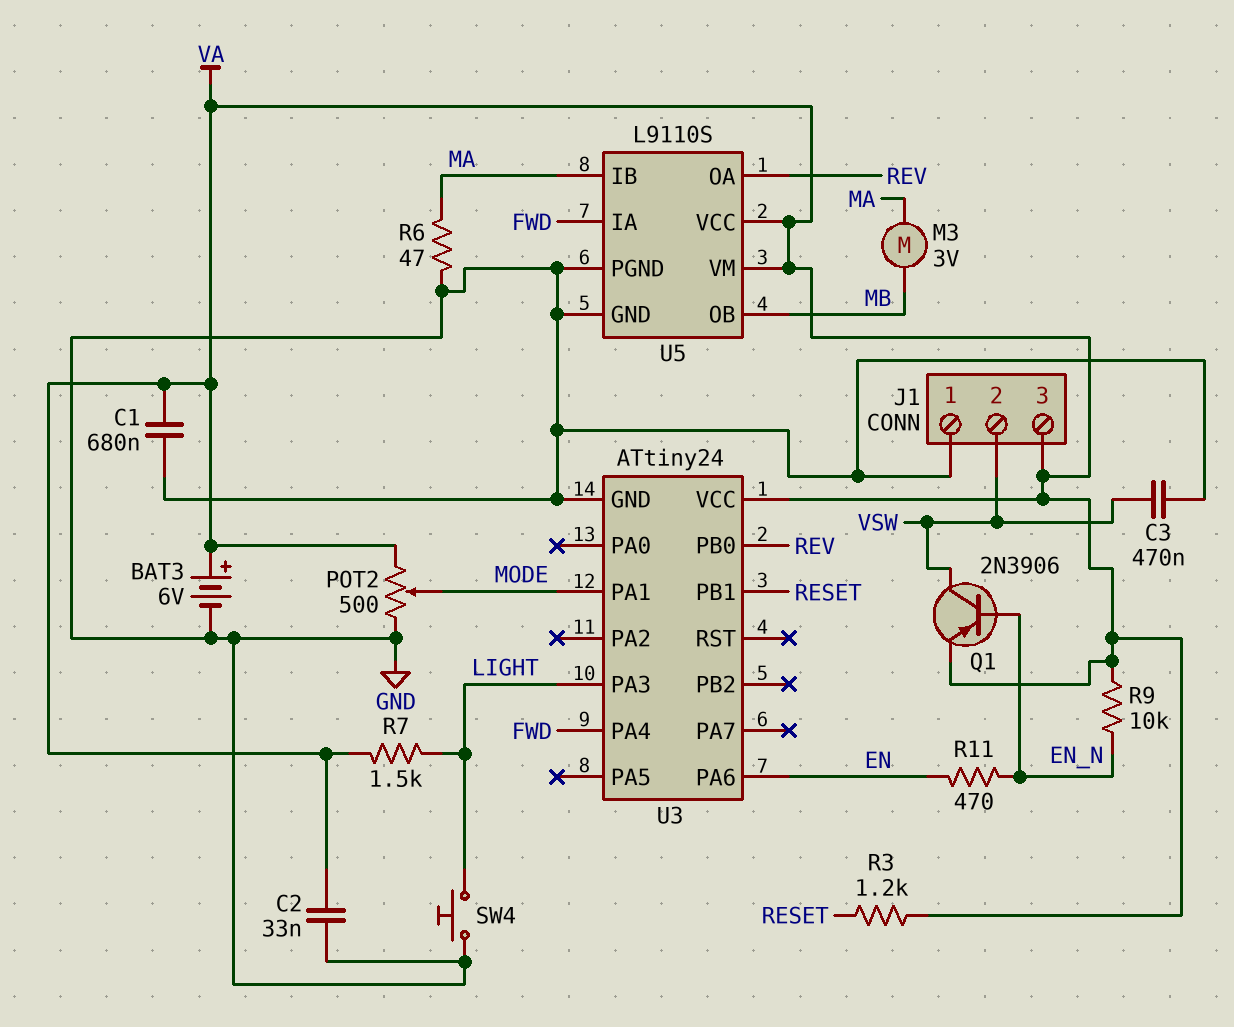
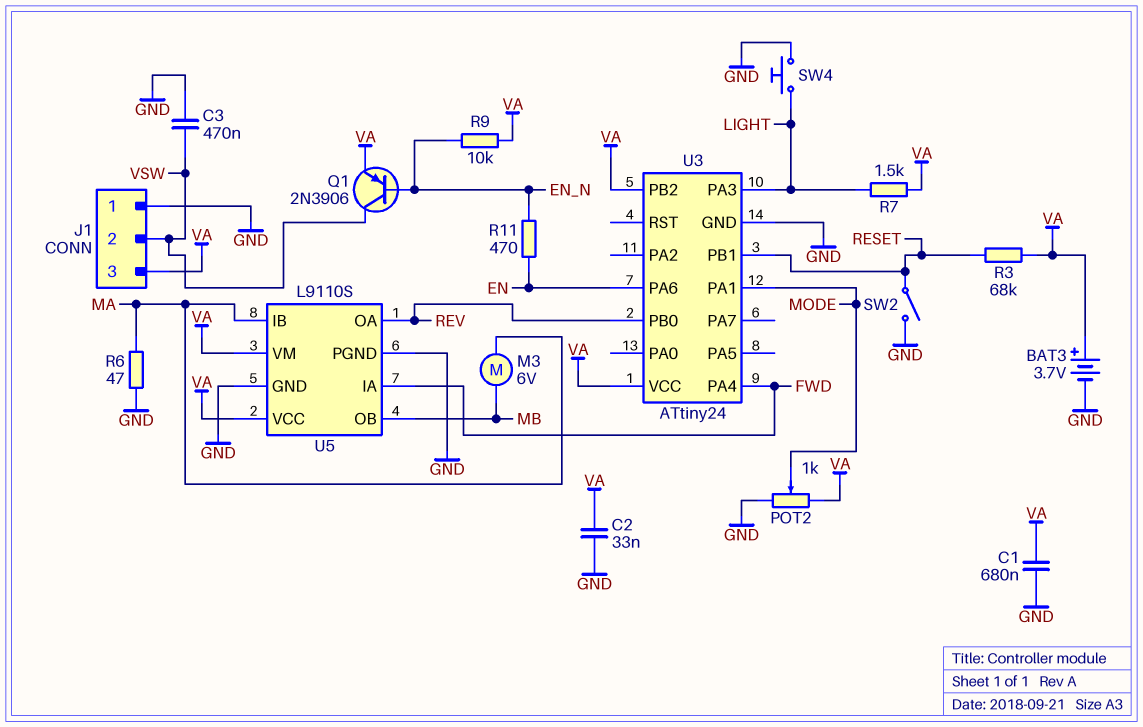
BAT3: 6V (plus VA, minus GND) -> 3.7V (plus VA, minus GND)
M3: motor 3V (MA, MB) -> motor 6V (MA, MB)
POT2: 500 (GND, VA, wiper MODE) -> 1k (GND, VA, wiper MODE)
R3: 1.2k (RESET, VA) -> 68k (RESET, VA)
SW2: none -> switch (GND, RESET)
U3 pin PB2: none -> VA

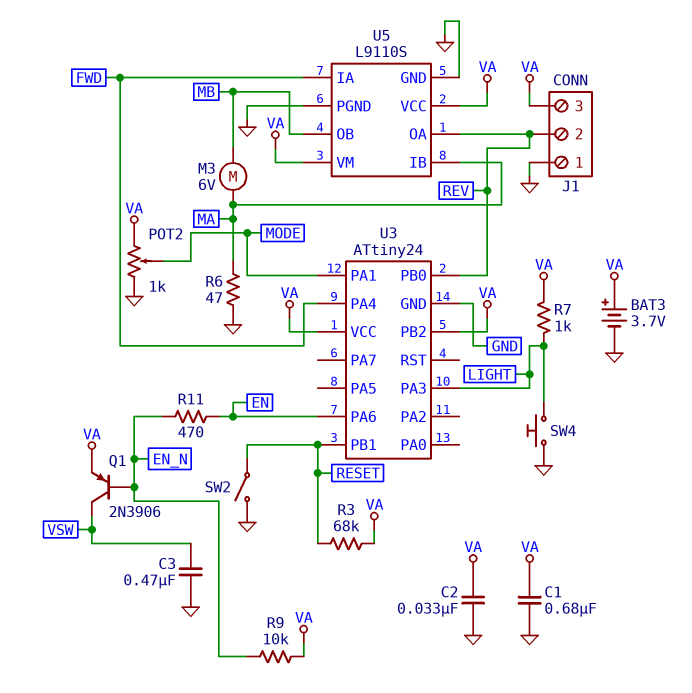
J1 pin 2: VSW -> REV
R7: 1.5k (LIGHT, VA) -> 1k (LIGHT, VA)

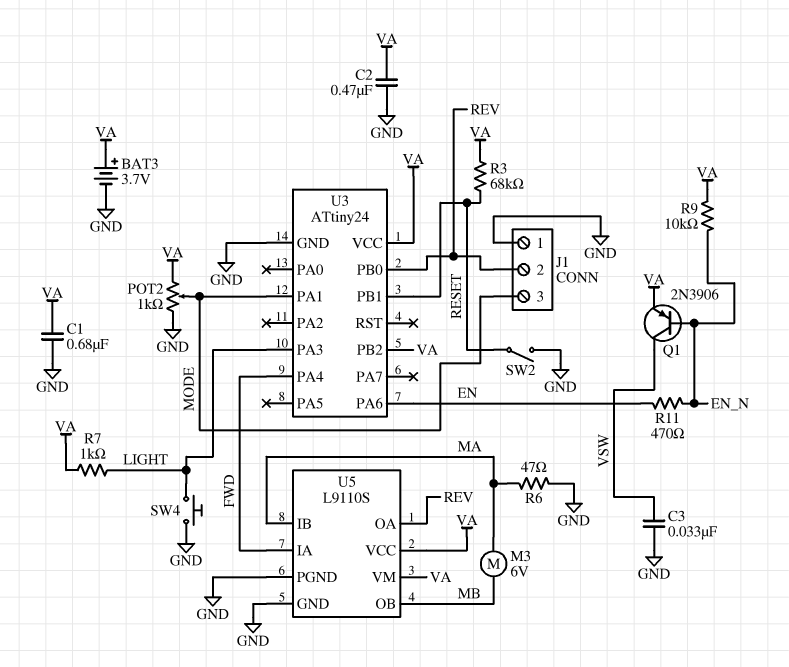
C2: 33nF (GND, VA) -> 470nF (GND, VA)
C3: 470nF (GND, VSW) -> 33nF (GND, VSW)
J1 pin 3: VA -> MODE

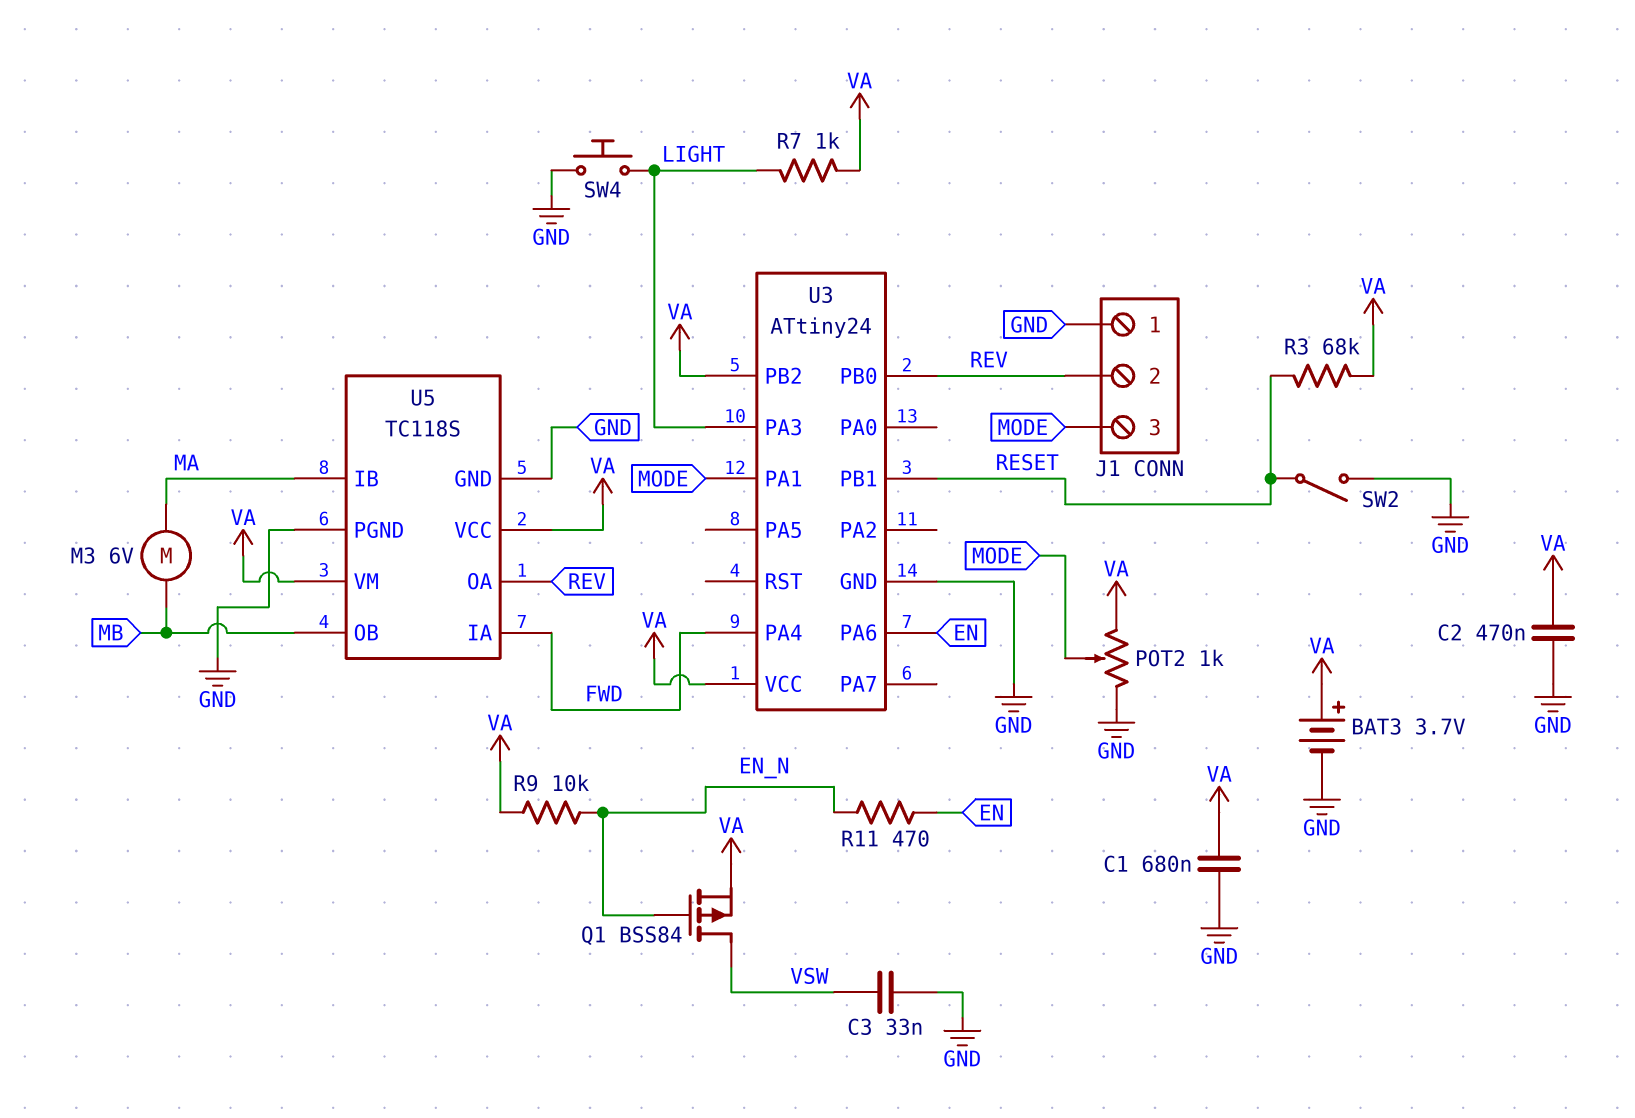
Q1: PNP 2N3906 (B EN_N, C VSW, E VA) -> PMOS BSS84 (G EN_N, D VSW, S VA)
R6: 47 (GND, MA) -> none
U5: L9110S -> TC118S

